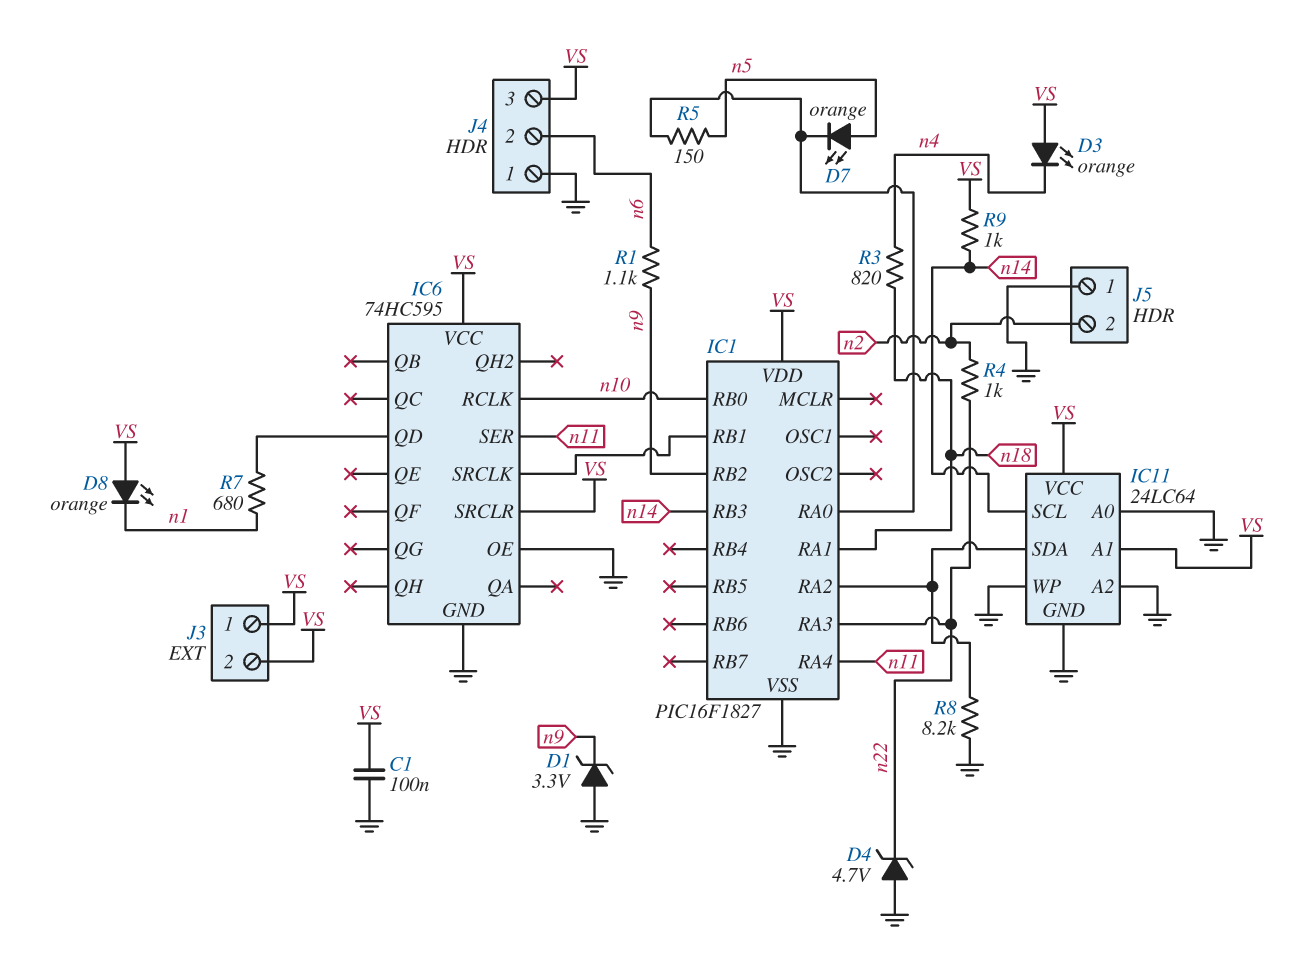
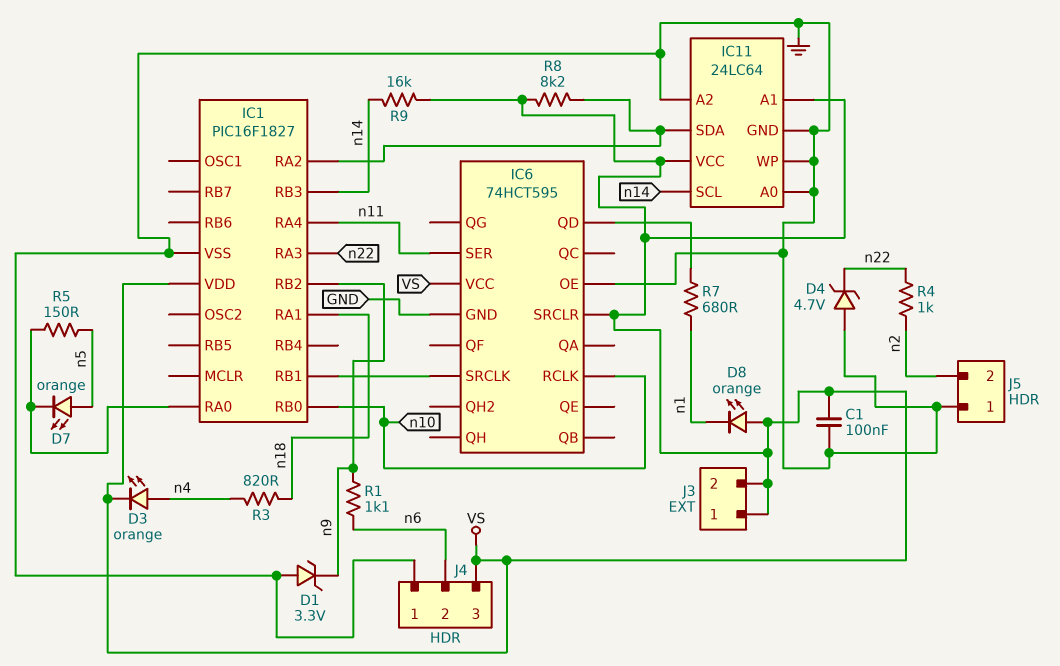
D3: LED orange (A VS, K n4) -> LED orange (A n4, K VS)
IC6: 74HC595 -> 74HCT595
R8: 8.2k (GND, IC1/RA2) -> 8.2k (IC1/RA2, VS)
R9: 1k (VS, n14) -> 16k (VS, n14)

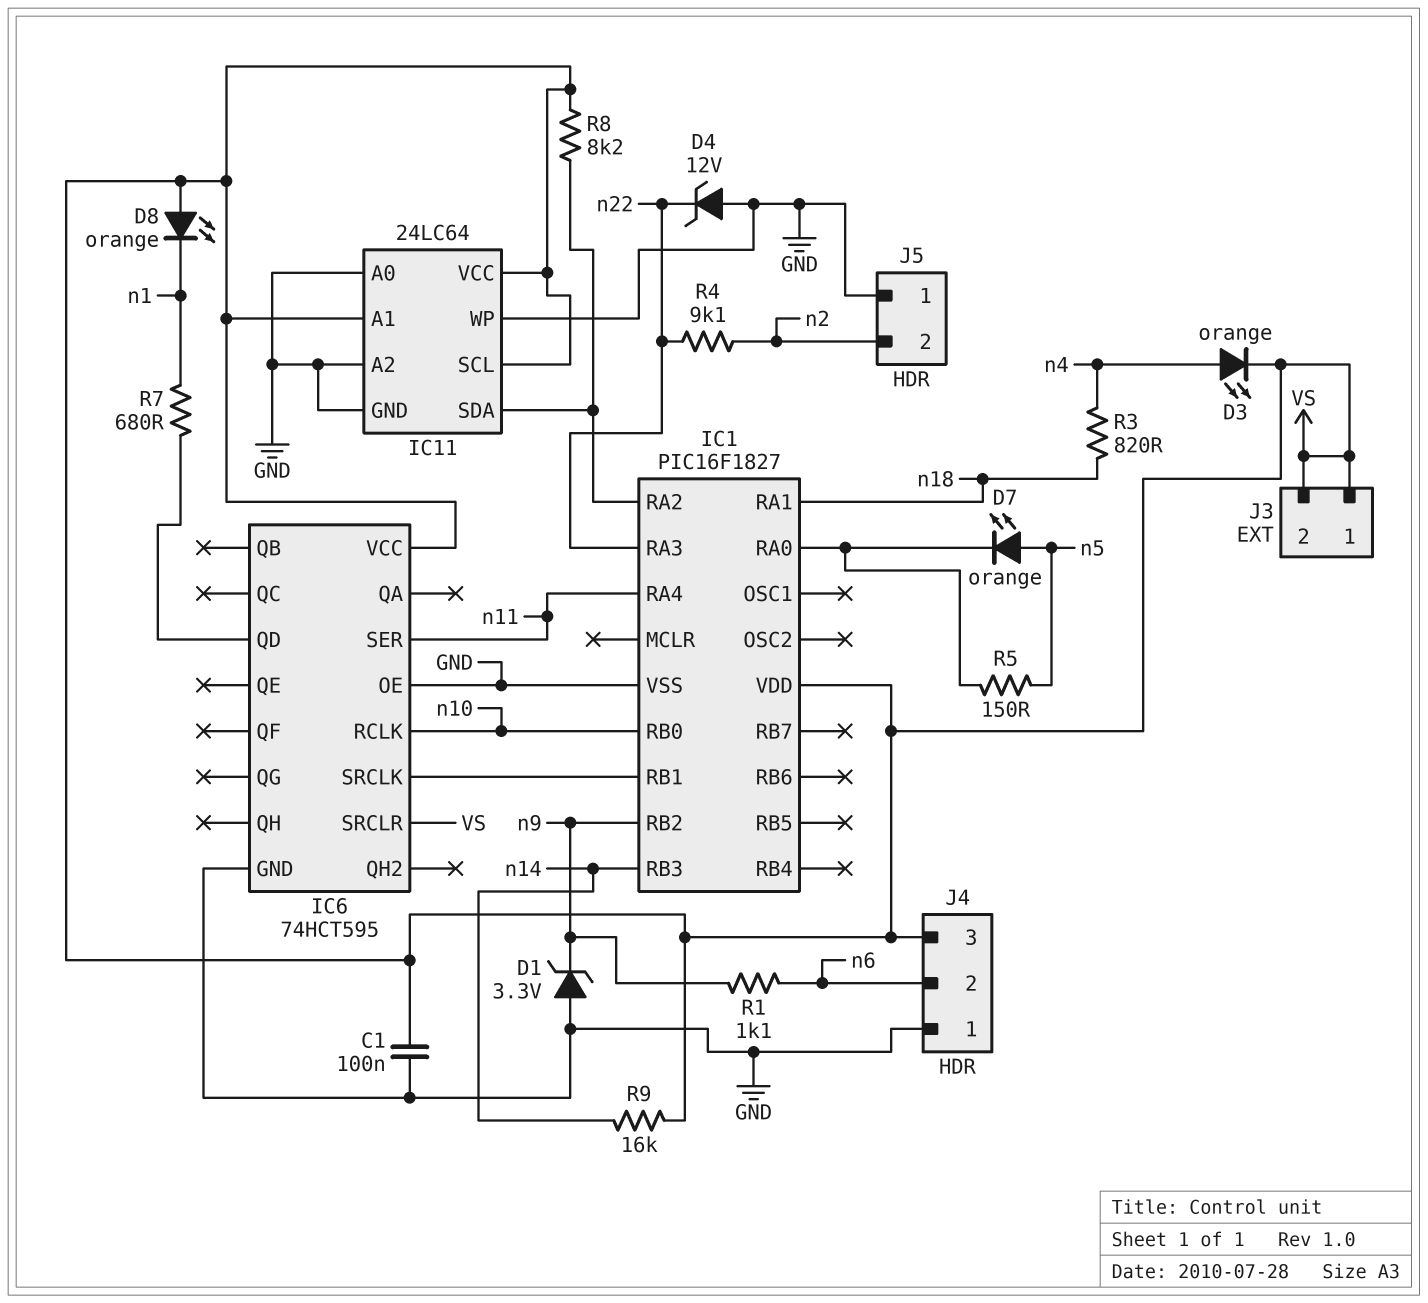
D4: zener 4.7V (A GND, K n22) -> zener 12V (A GND, K n22)
IC11 pin SCL: n14 -> VS
R4: 1k (n2, n22) -> 9.1k (n2, n22)

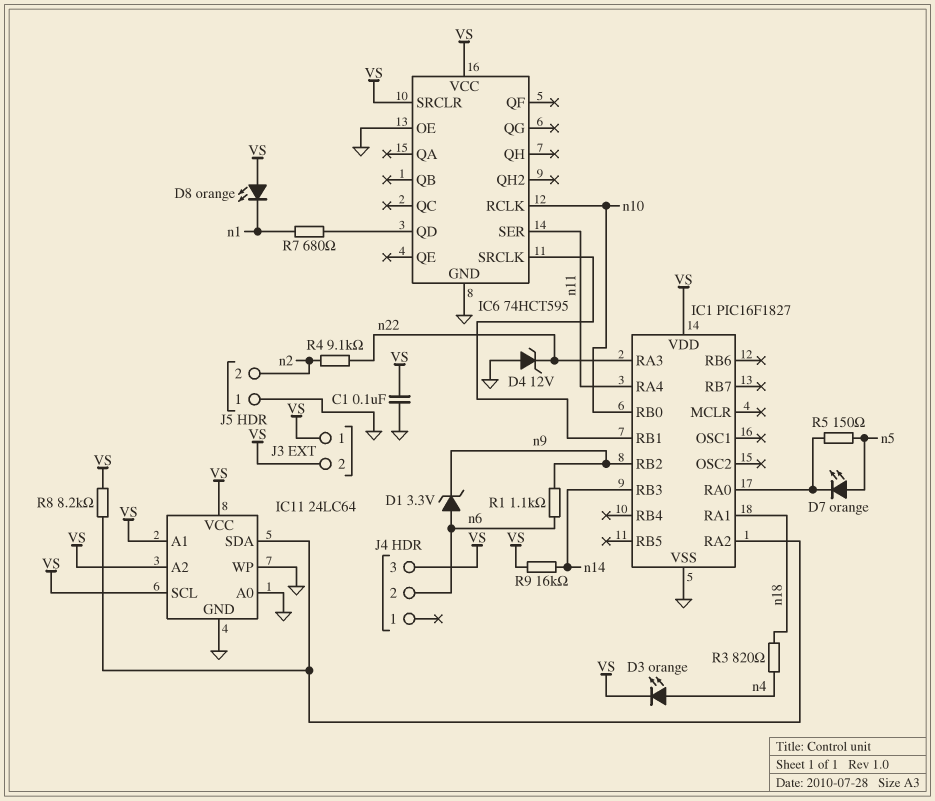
D1: zener 3.3V (A GND, K n9) -> zener 3.3V (A n6, K n9)
IC11 pin A2: GND -> VS
J4 pin 1: GND -> none

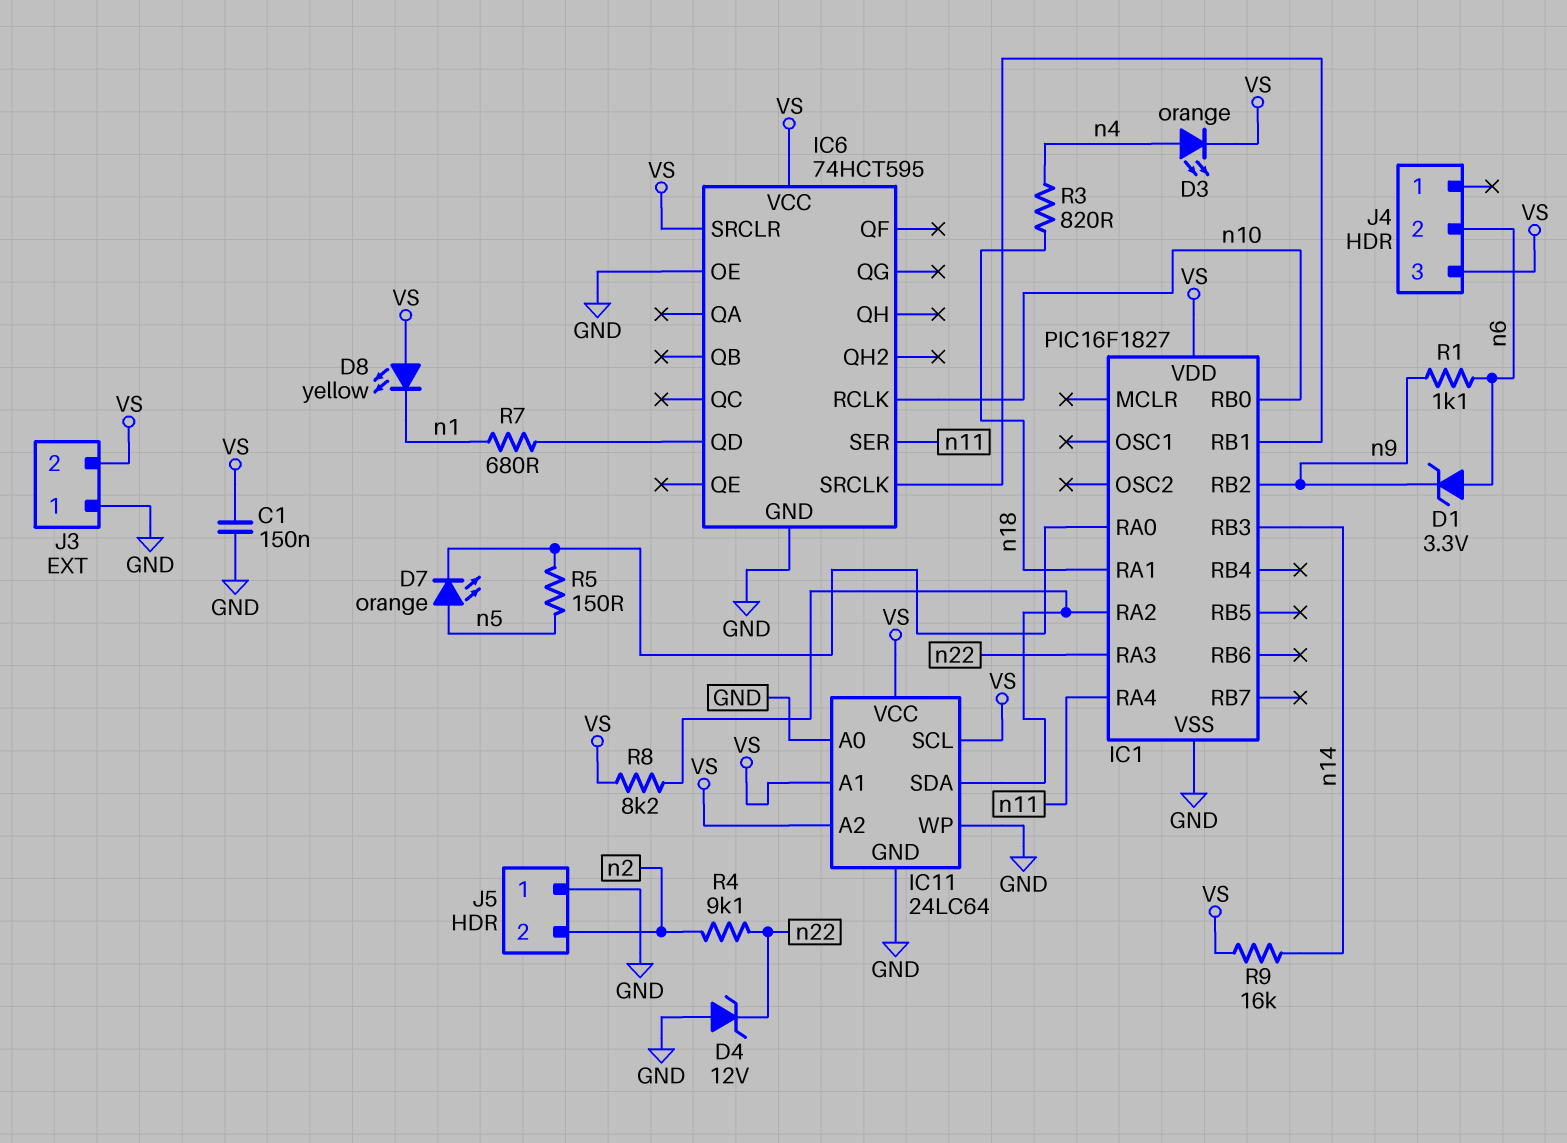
C1: 100nF (GND, VS) -> 150nF (GND, VS)
D8: LED orange (A VS, K n1) -> LED yellow (A VS, K n1)
J3 pin 1: VS -> GND

